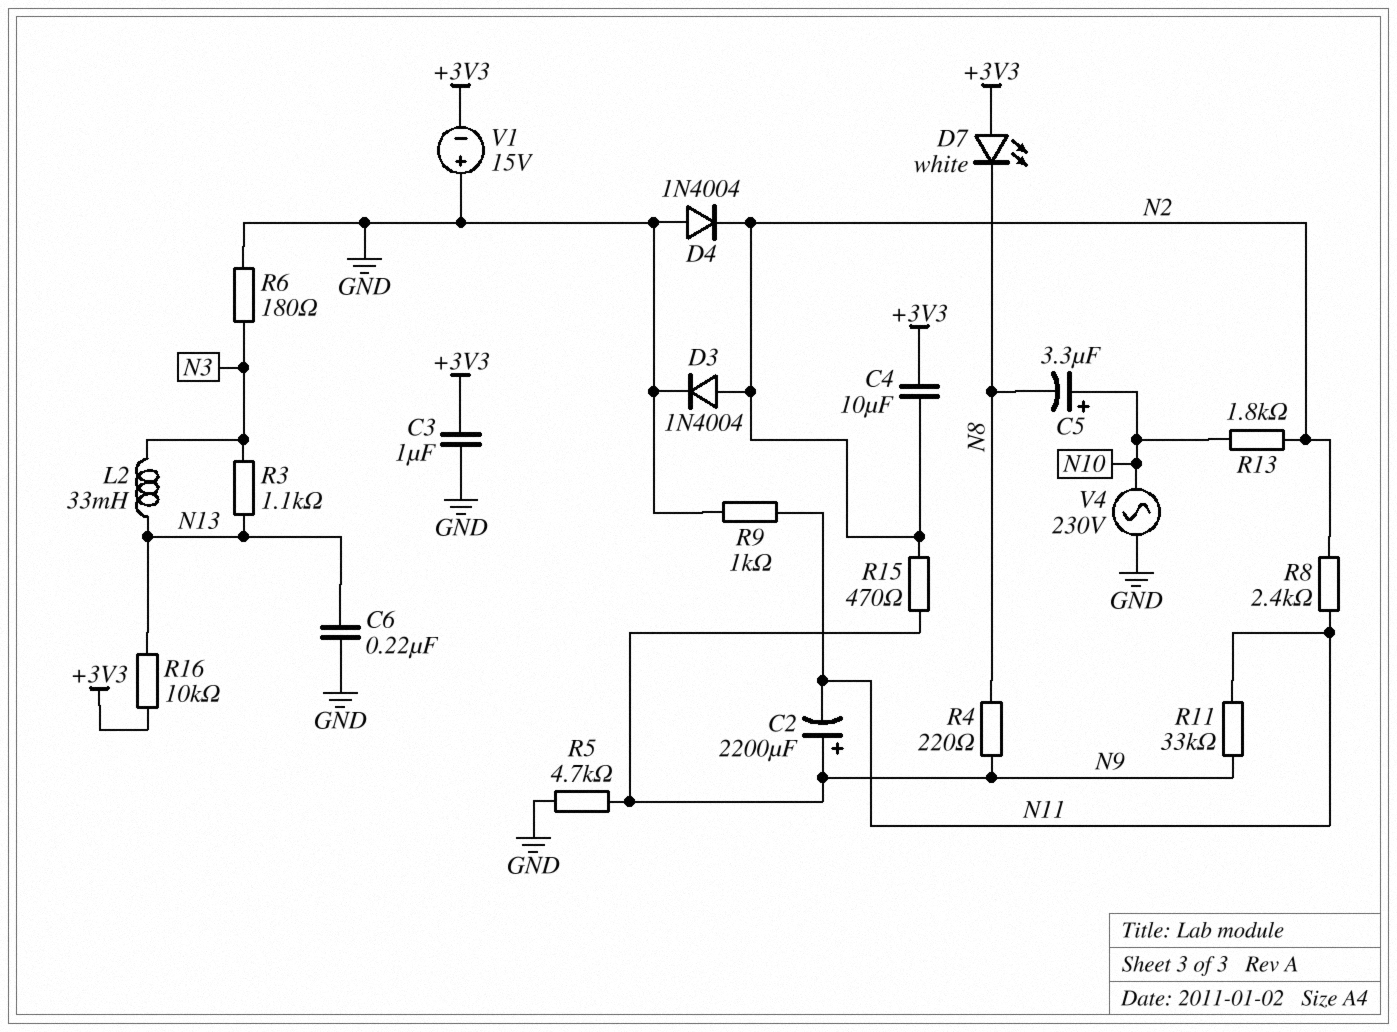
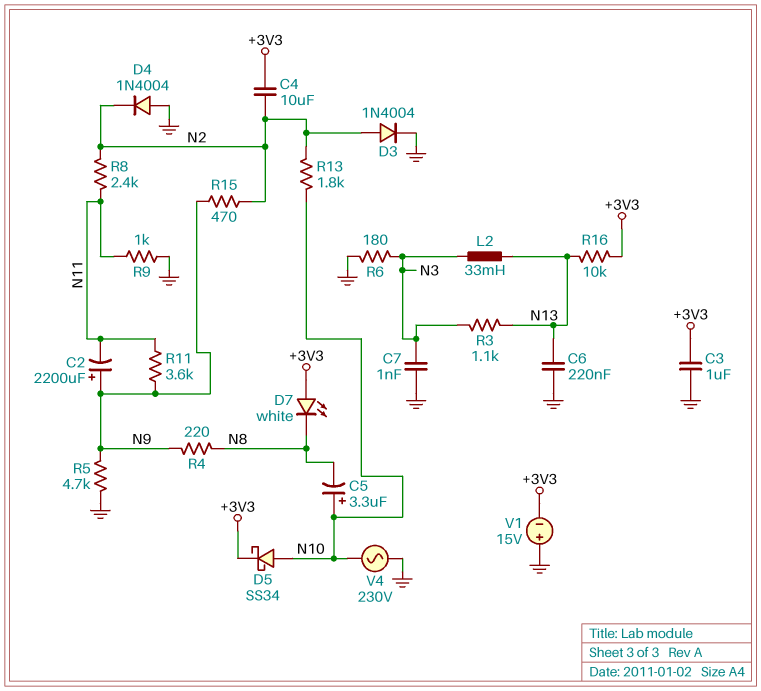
C7: none -> 1nF (GND, N3)
D5: none -> schottky SS34 (A N10, K +3V3)
R11: 33k (N9, N11) -> 3.6k (N9, N11)

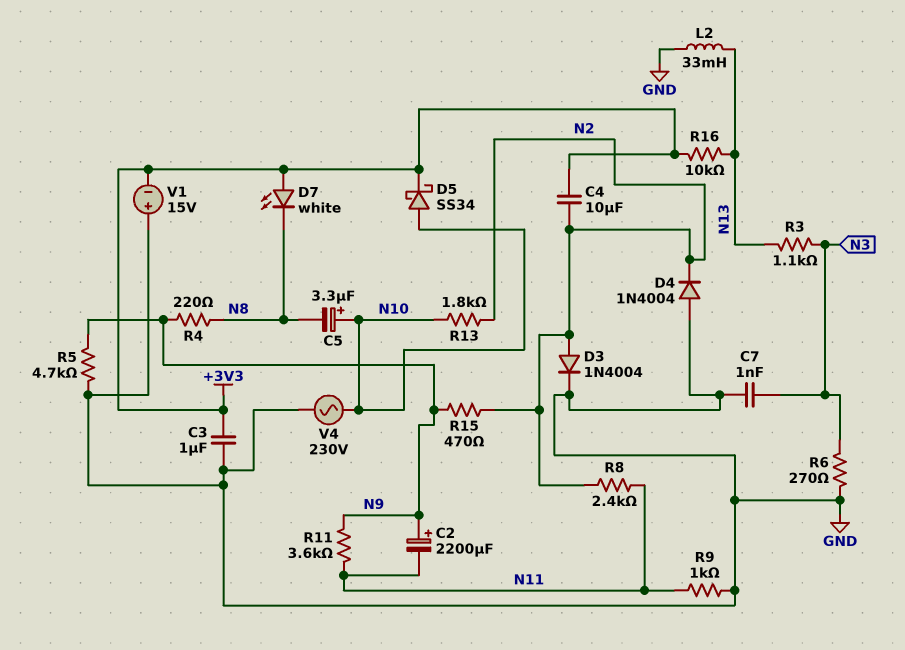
C6: 220nF (GND, N13) -> none
L2: 33mH (N3, N13) -> 33mH (GND, N13)
R6: 180 (GND, N3) -> 270 (GND, N3)

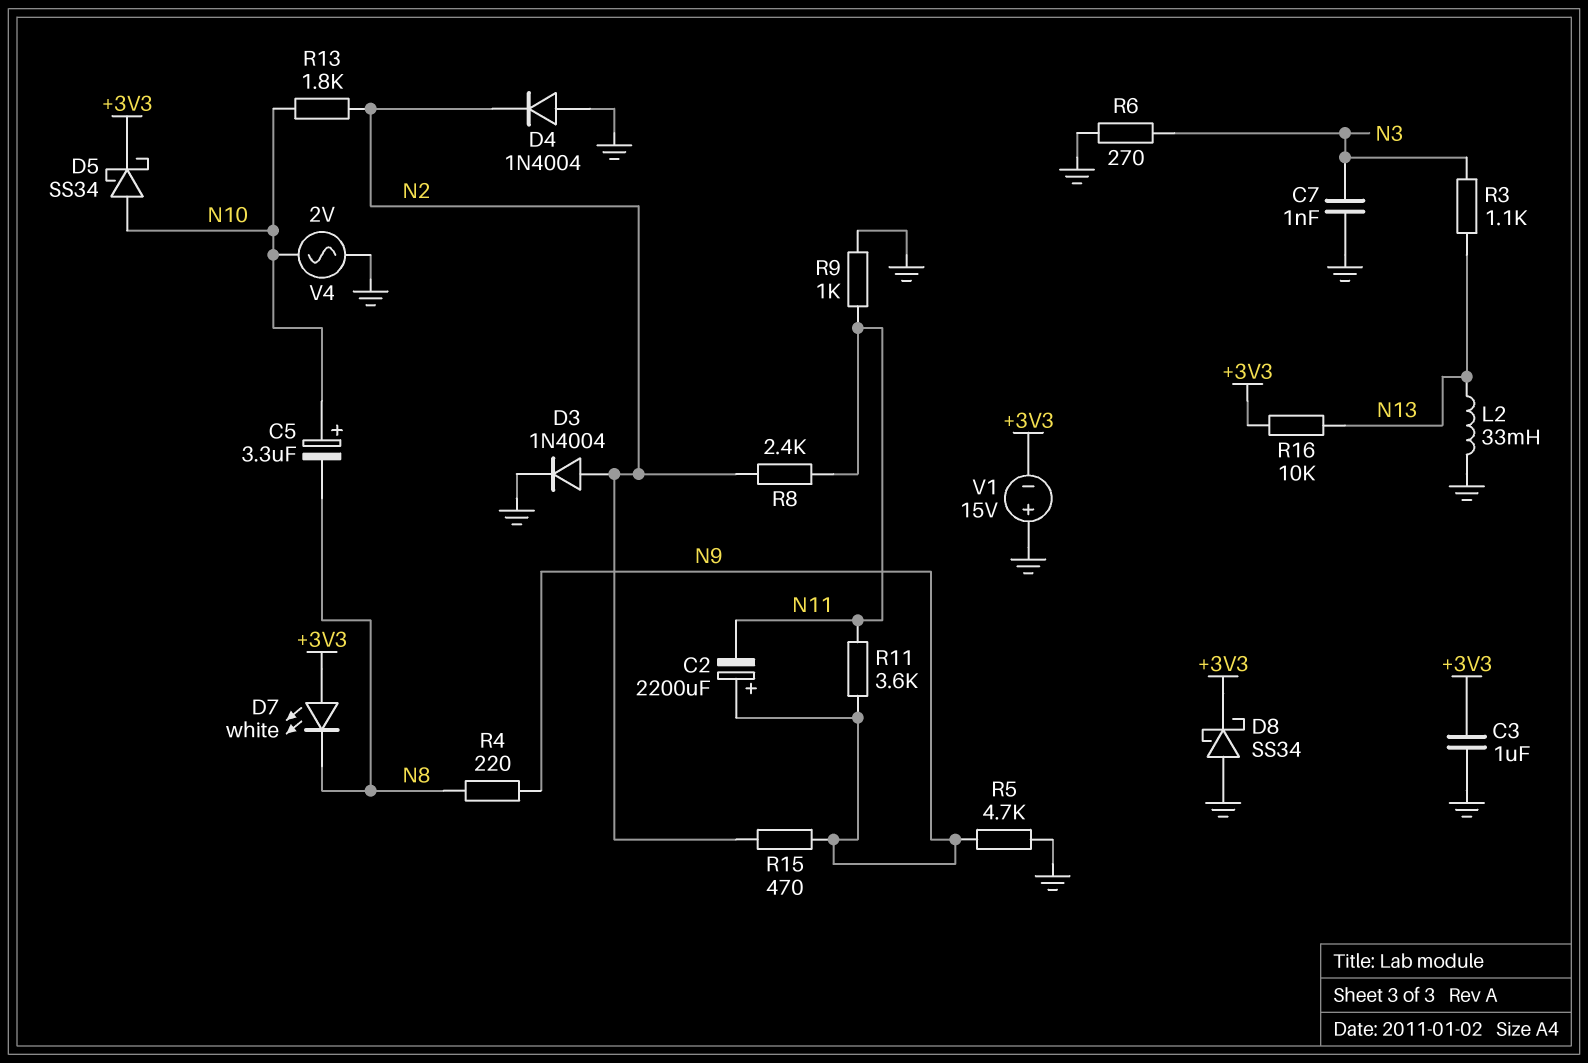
C4: 10uF (+3V3, N2) -> none
D8: none -> schottky SS34 (A GND, K +3V3)
V4: AC 230V (GND, N10) -> AC 2V (GND, N10)

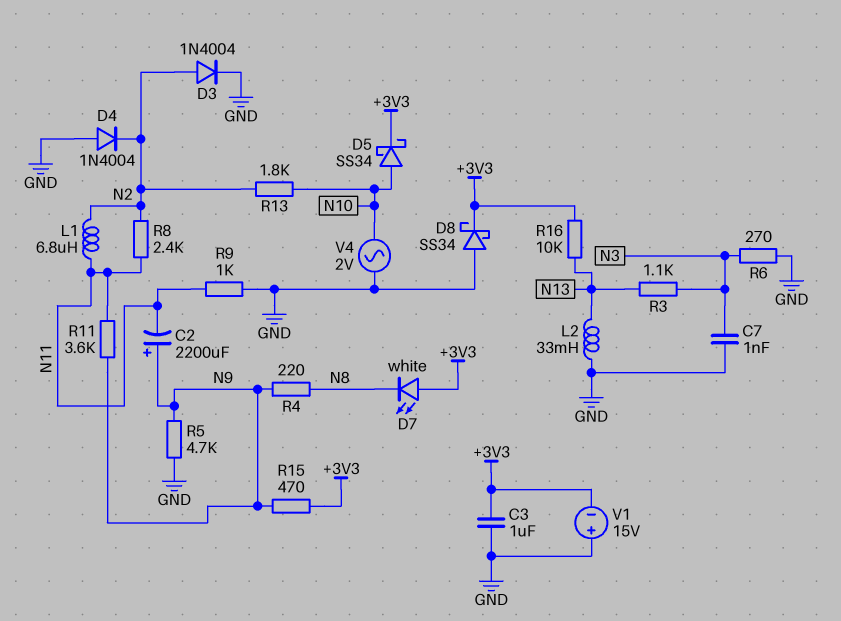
C5: 3.3uF (plus N10, minus N8) -> none
L1: none -> 6.8uH (N2, N11)
R15: 470 (N2, N9) -> 470 (+3V3, N9)

